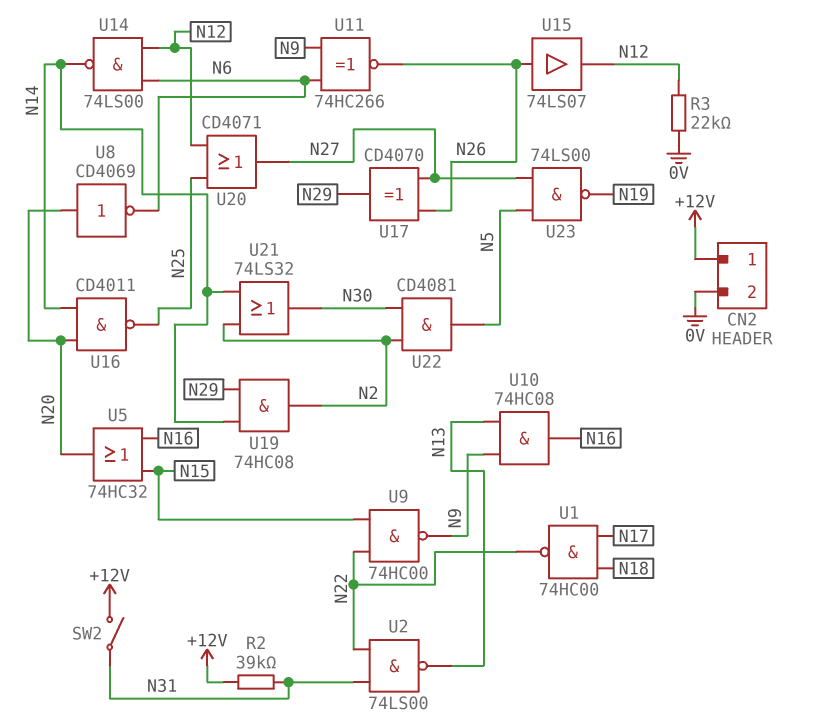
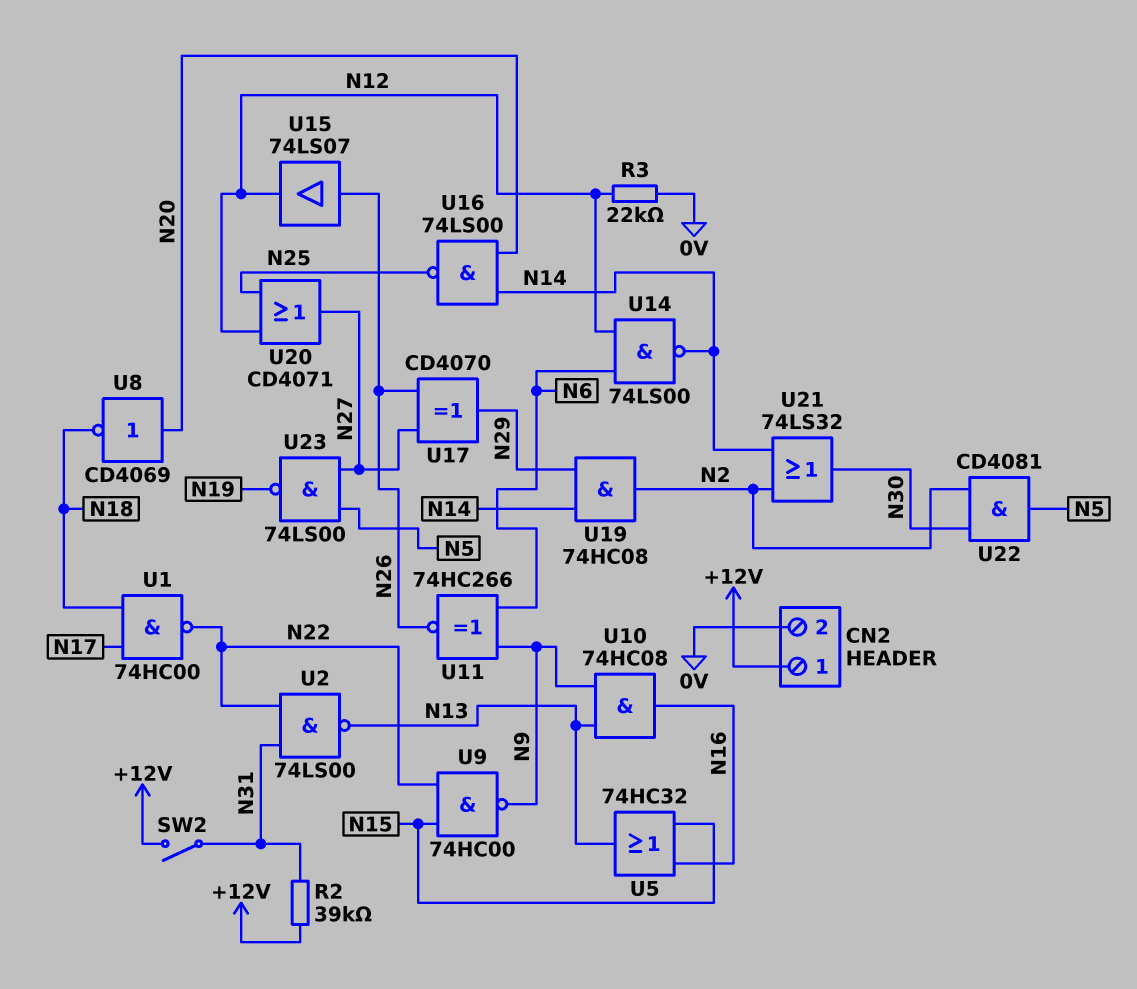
U5: OR 74HC32 (in N15, in N16, out N20) -> OR 74HC32 (in N15, in N16, out N13)
U8: NOT CD4069 (in N20, out N6) -> NOT CD4069 (in N20, out N18)
U16: NAND CD4011 (in N14, in N20, out N25) -> NAND 74LS00 (in N14, in N20, out N25)

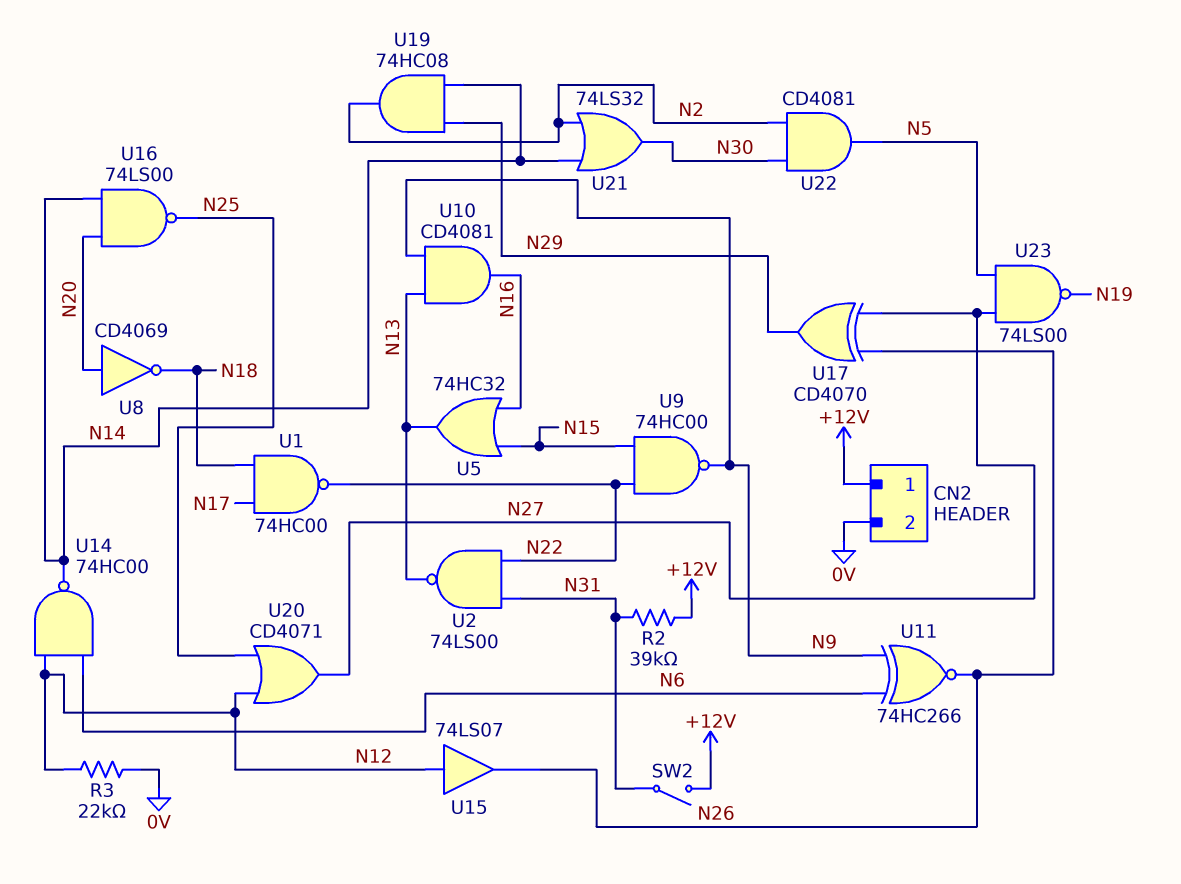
U10: AND 74HC08 (in N9, in N13, out N16) -> AND CD4081 (in N9, in N13, out N16)
U14: NAND 74LS00 (in N6, in N12, out N14) -> NAND 74HC00 (in N6, in N12, out N14)
U15: buffer 74LS07 (in N26, out N12) -> buffer 74LS07 (in N12, out N26)

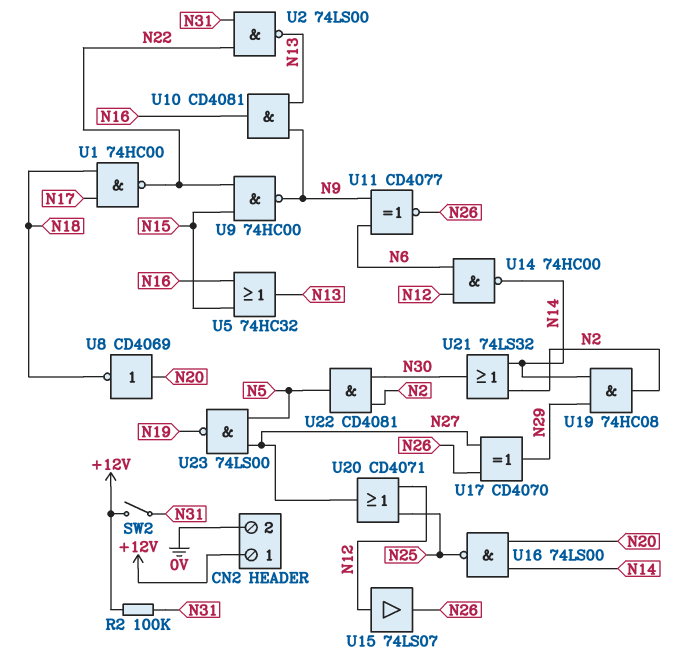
R2: 39k (+12V, N31) -> 100k (+12V, N31)
R3: 22k (0V, N12) -> none
U11: XNOR 74HC266 (in N6, in N9, out N26) -> XNOR CD4077 (in N6, in N9, out N26)

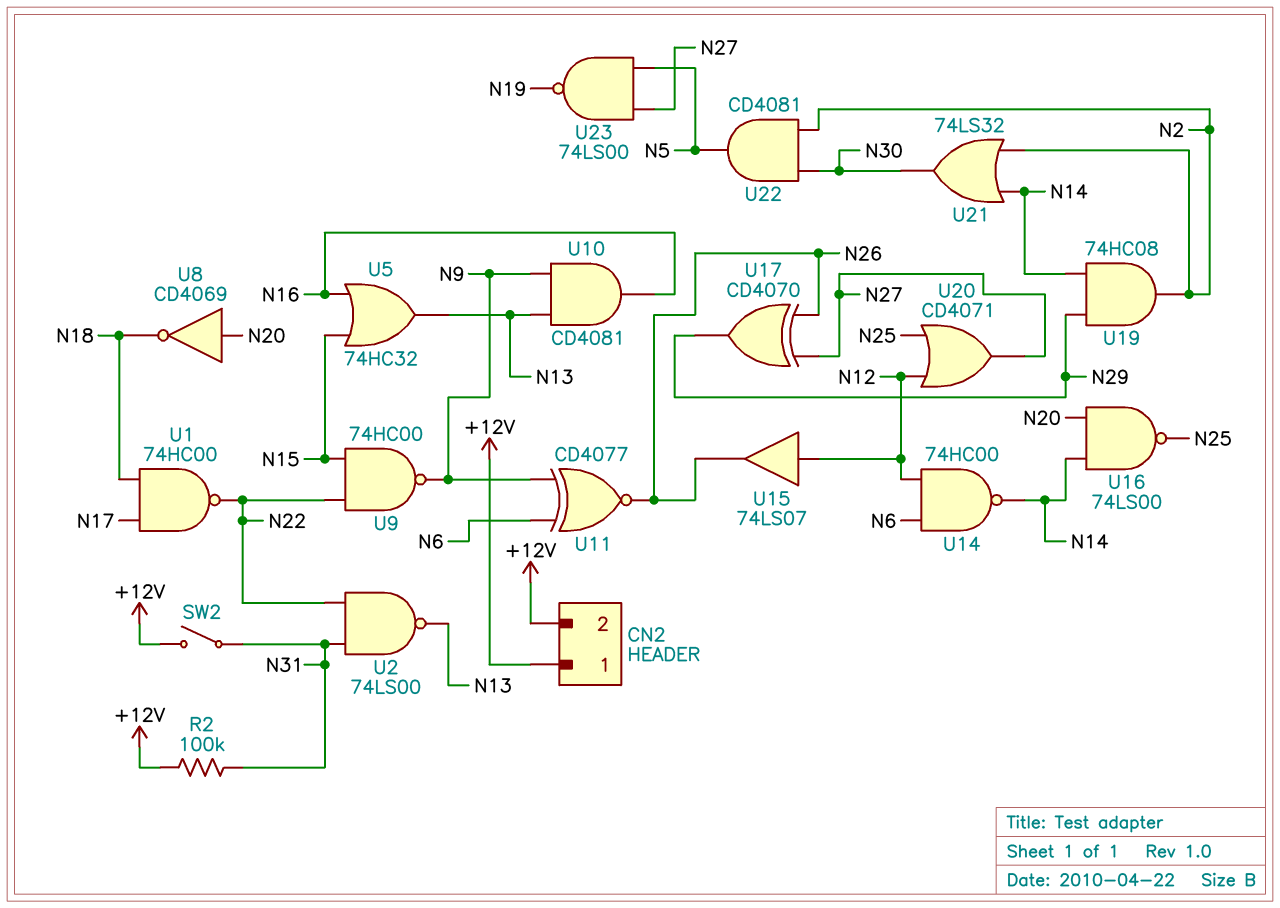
CN2 pin 2: 0V -> +12V

